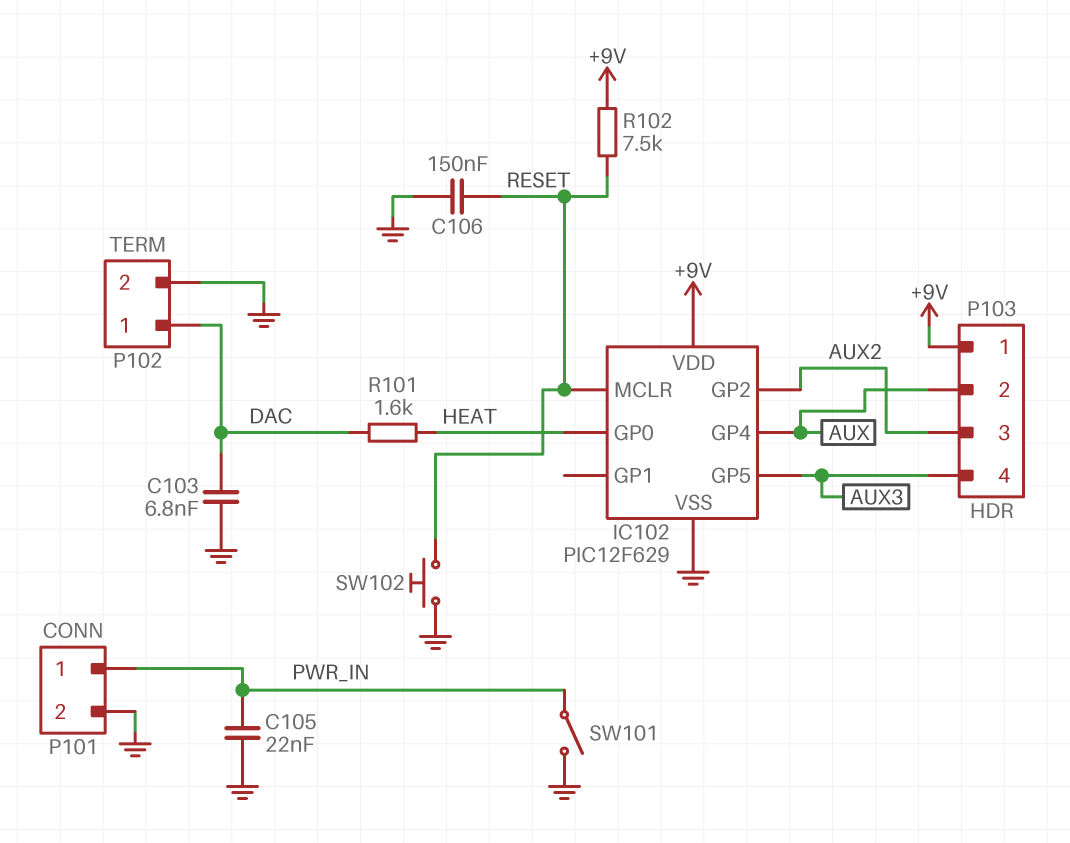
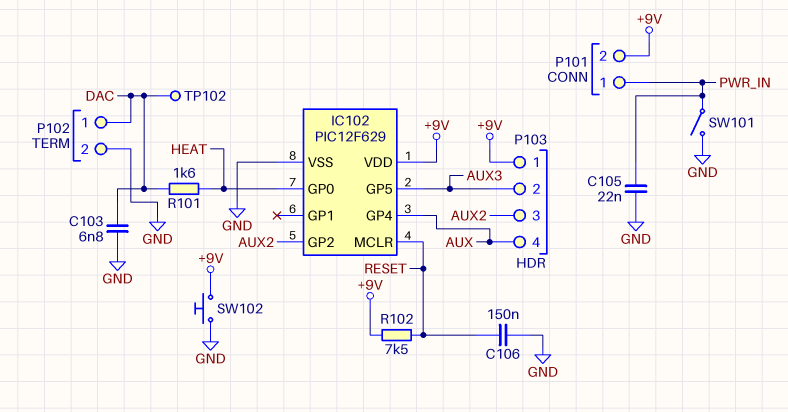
P101 pin 2: GND -> +9V
P103 pin 2: AUX -> AUX3
P103 pin 4: AUX3 -> AUX
SW102: button (GND, RESET) -> button (+9V, GND)
TP102: none -> test point (DAC)

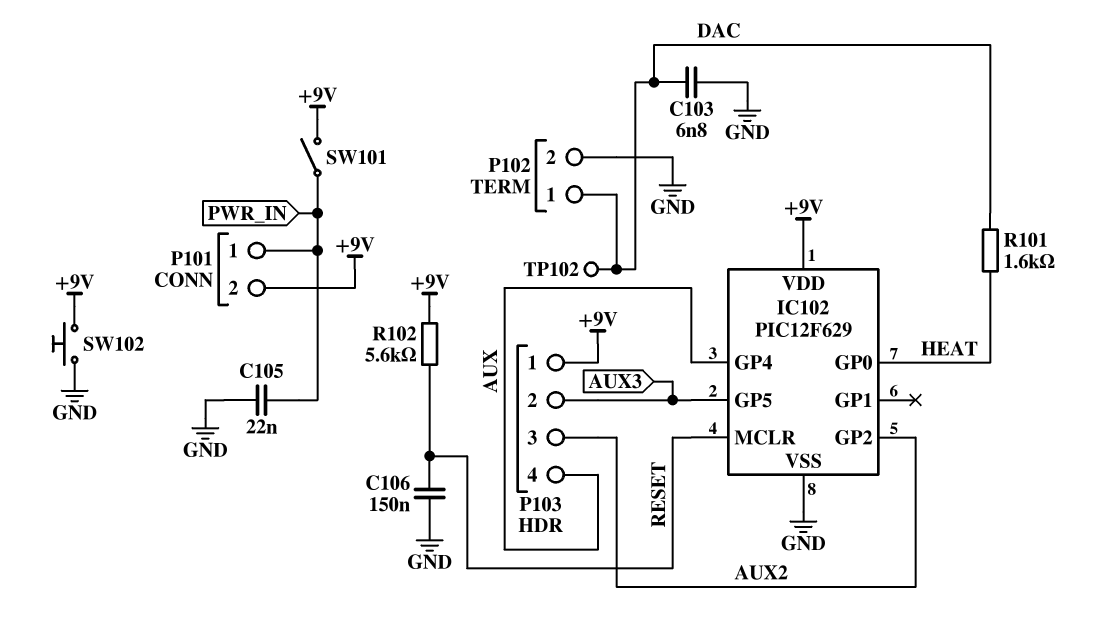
R102: 7.5k (+9V, RESET) -> 5.6k (+9V, RESET)
SW101: switch (GND, PWR_IN) -> switch (+9V, PWR_IN)

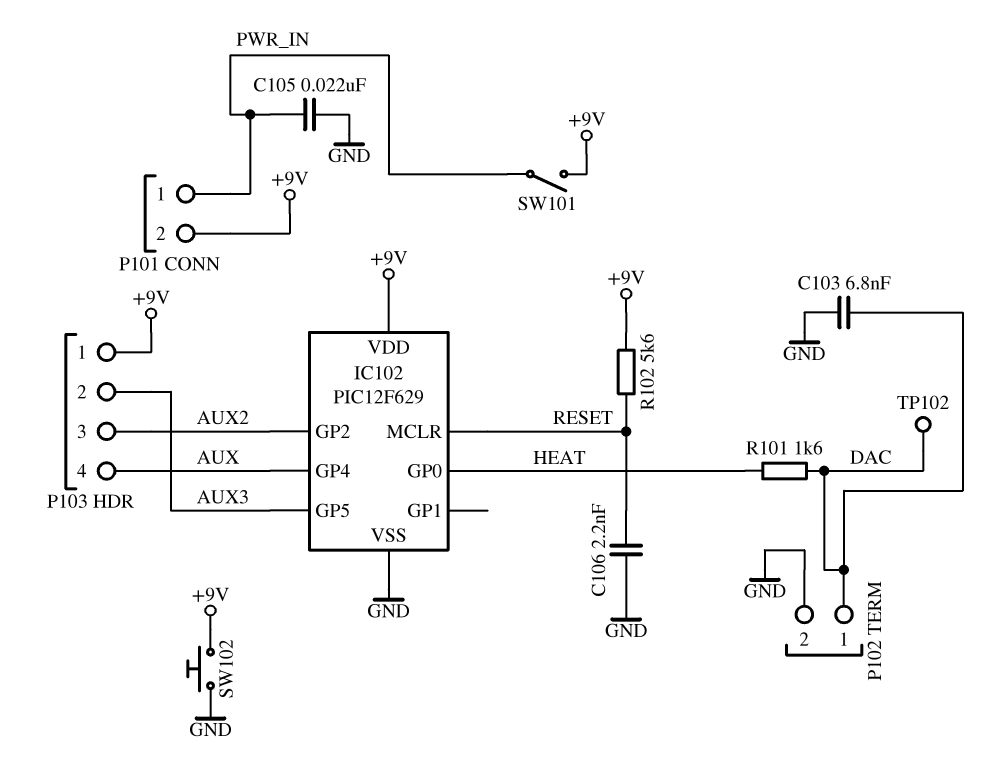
C106: 150nF (GND, RESET) -> 2.2nF (GND, RESET)

